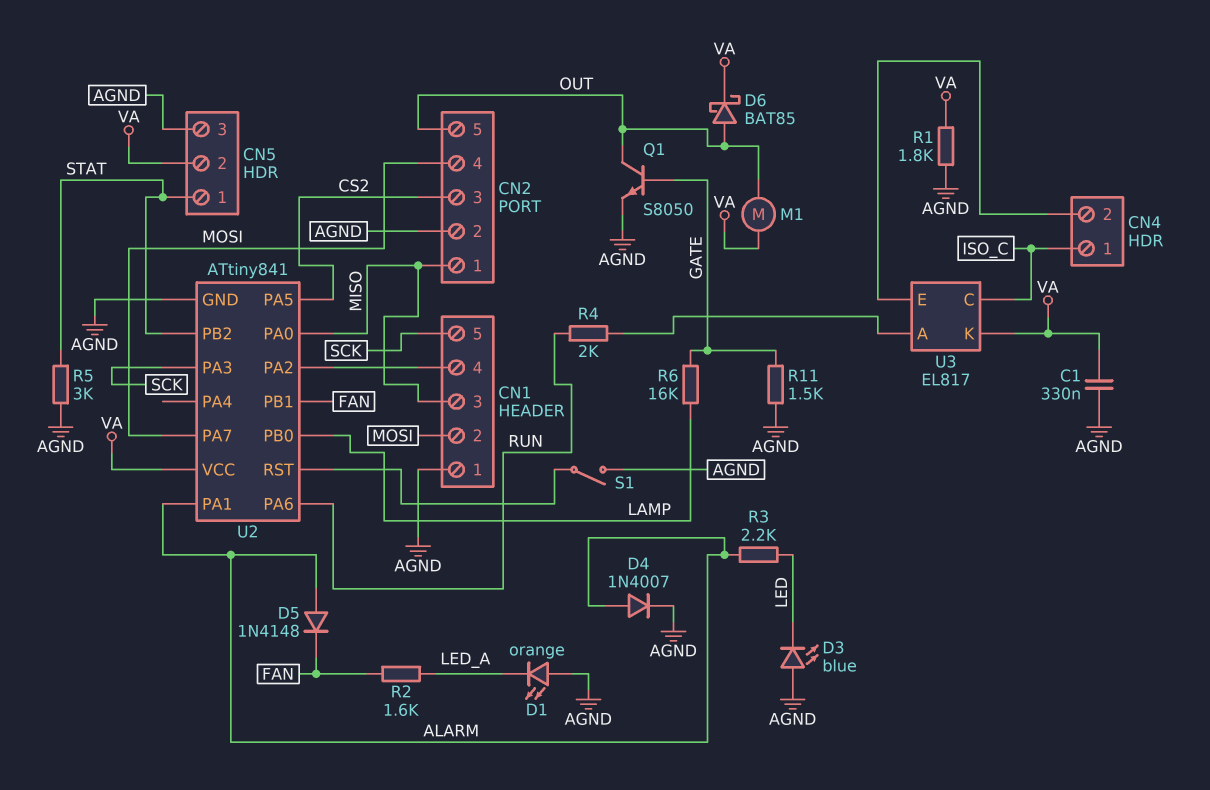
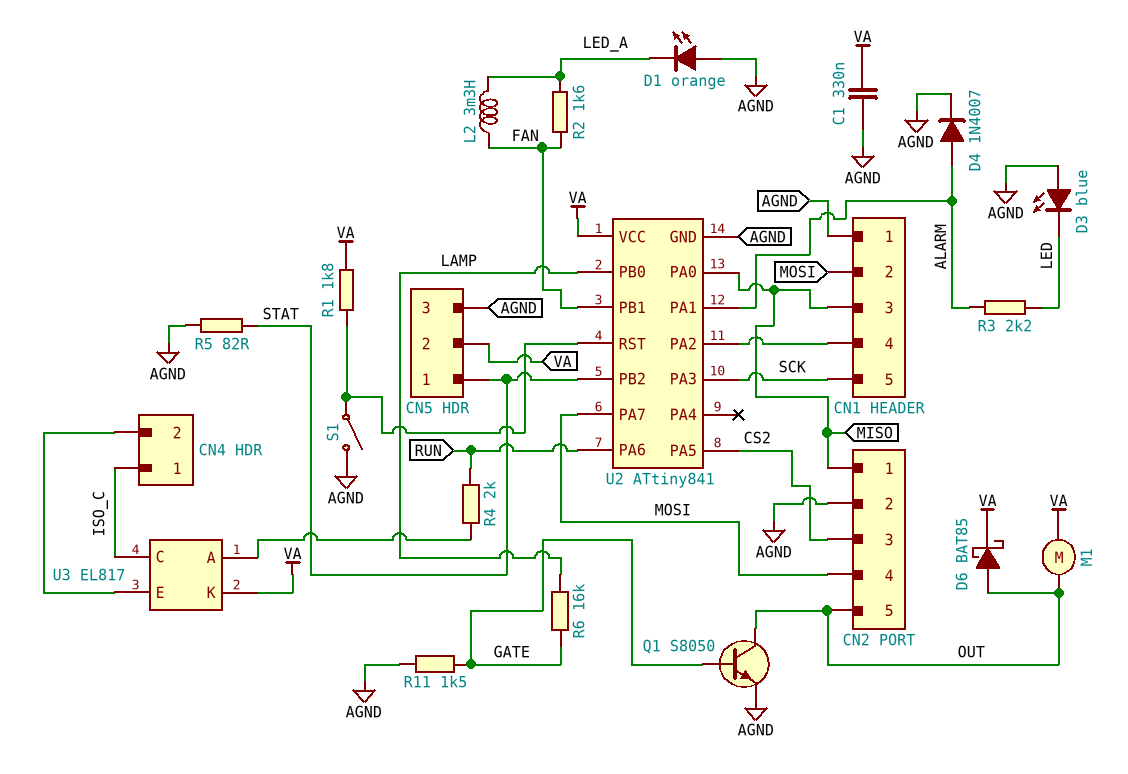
D5: diode 1N4148 (A ALARM, K FAN) -> none
L2: none -> 3.3mH (FAN, LED_A)
R1: 1.8k (AGND, VA) -> 1.8k (U2/RST, VA)
R5: 3k (AGND, STAT) -> 82 (AGND, STAT)

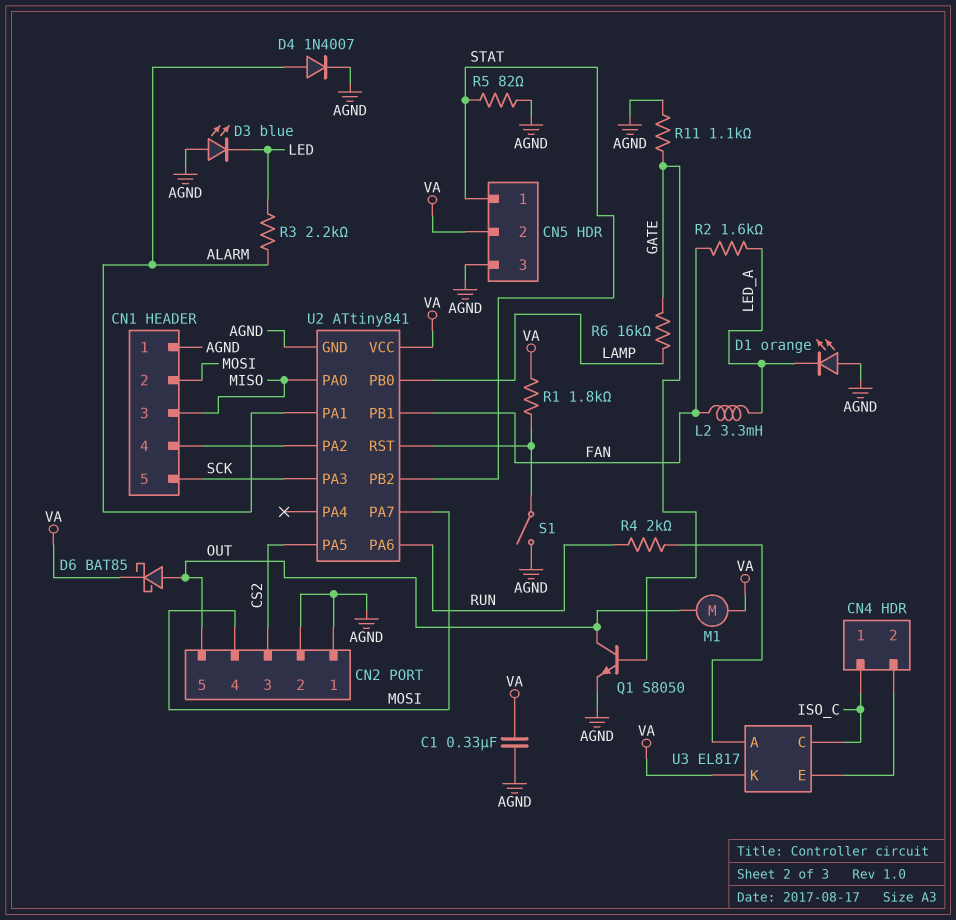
CN2 pin 1: MISO -> AGND
R11: 1.5k (AGND, GATE) -> 1.1k (AGND, GATE)

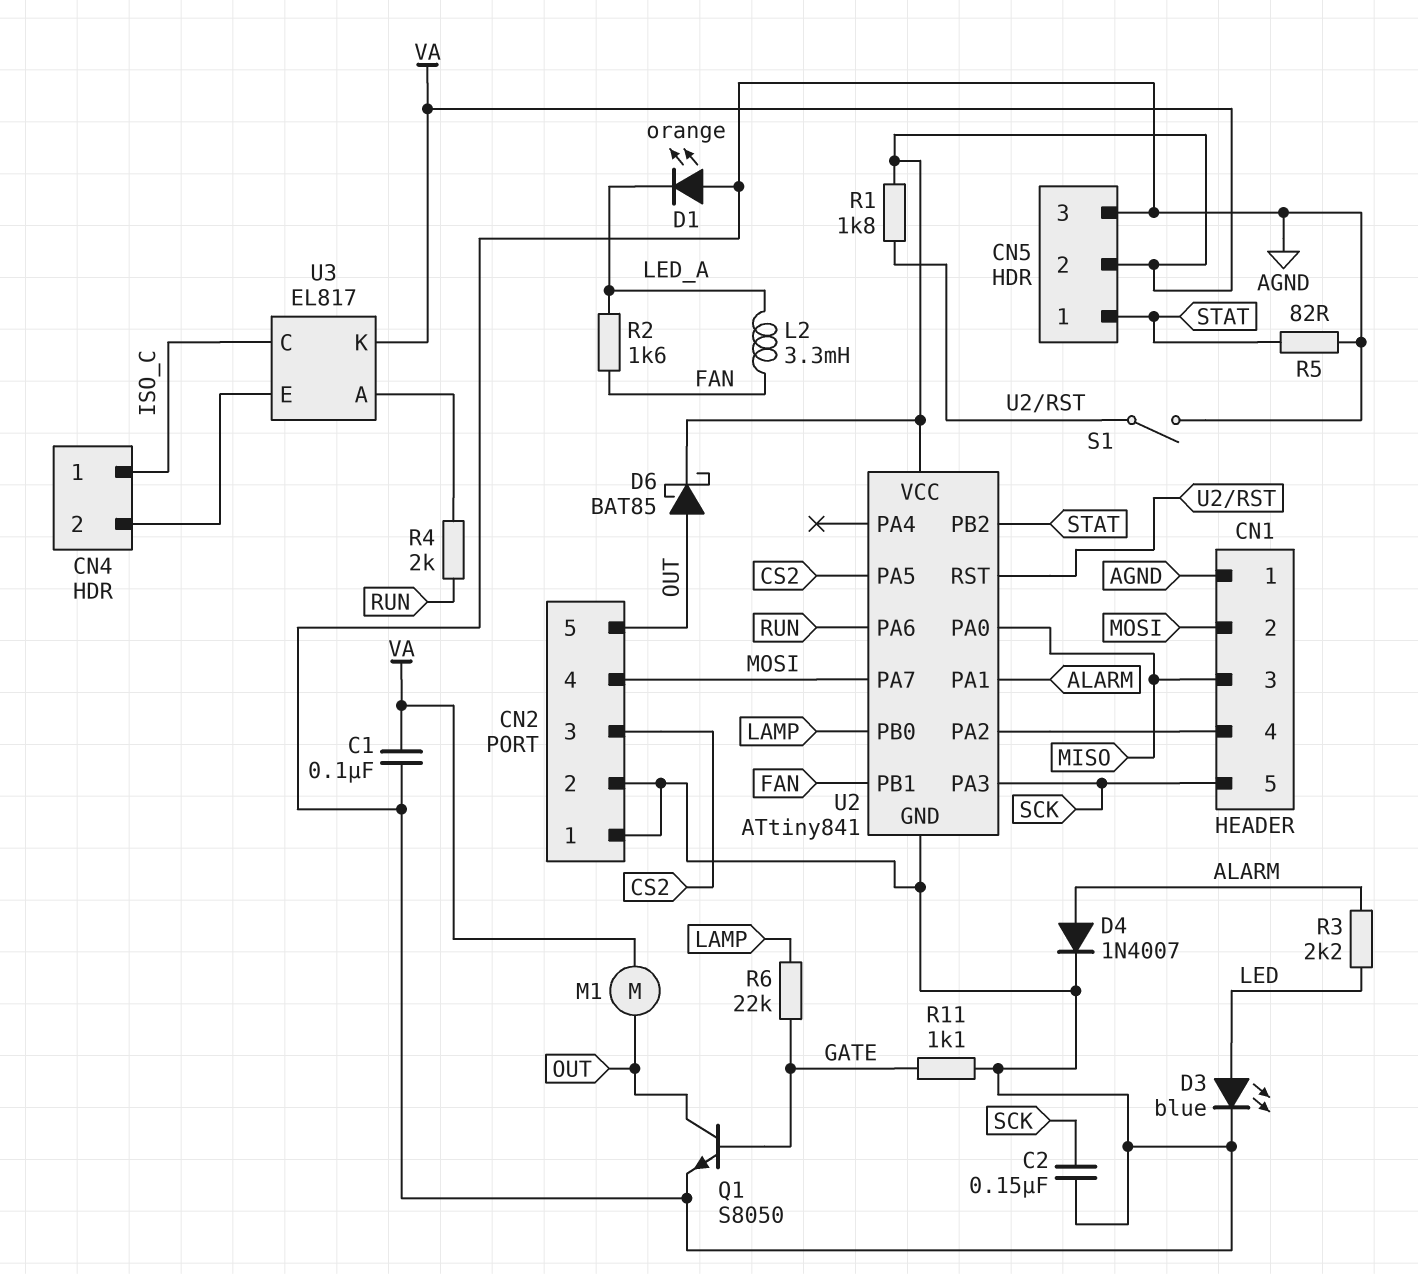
C1: 330nF (AGND, VA) -> 100nF (AGND, VA)
C2: none -> 150nF (AGND, SCK)
D3: LED blue (A AGND, K LED) -> LED blue (A LED, K AGND)
R6: 16k (GATE, LAMP) -> 22k (GATE, LAMP)

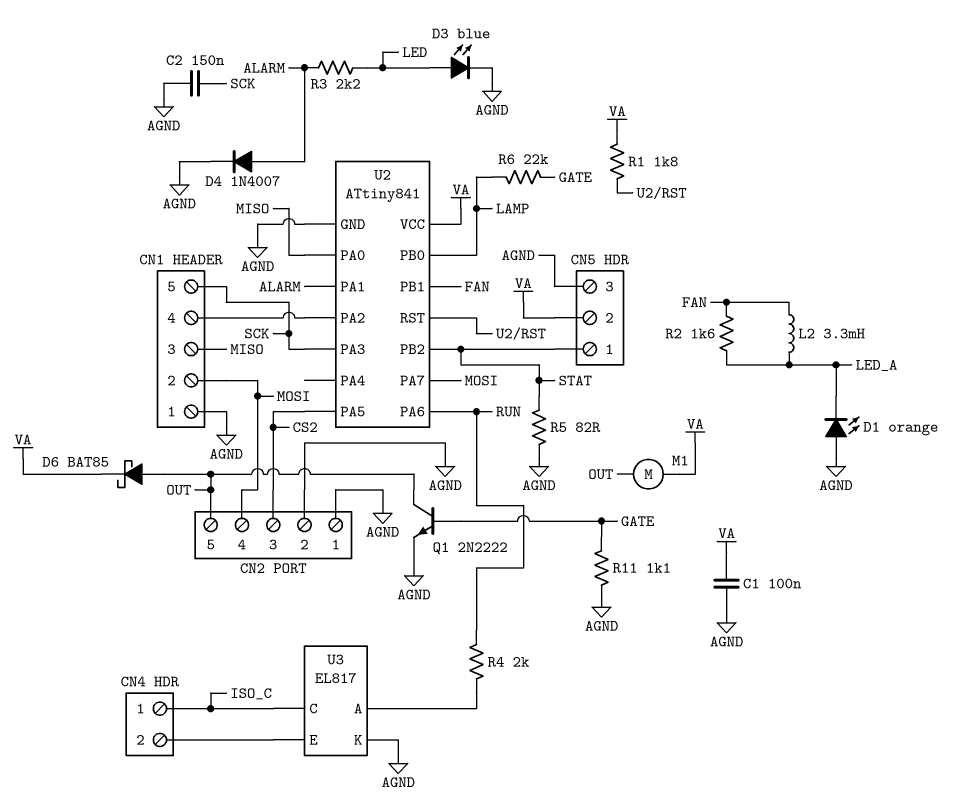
Q1: NPN S8050 (B GATE, C OUT, E AGND) -> NPN 2N2222 (B GATE, C OUT, E AGND)
S1: switch (AGND, U2/RST) -> none
U3 pin K: VA -> AGND

